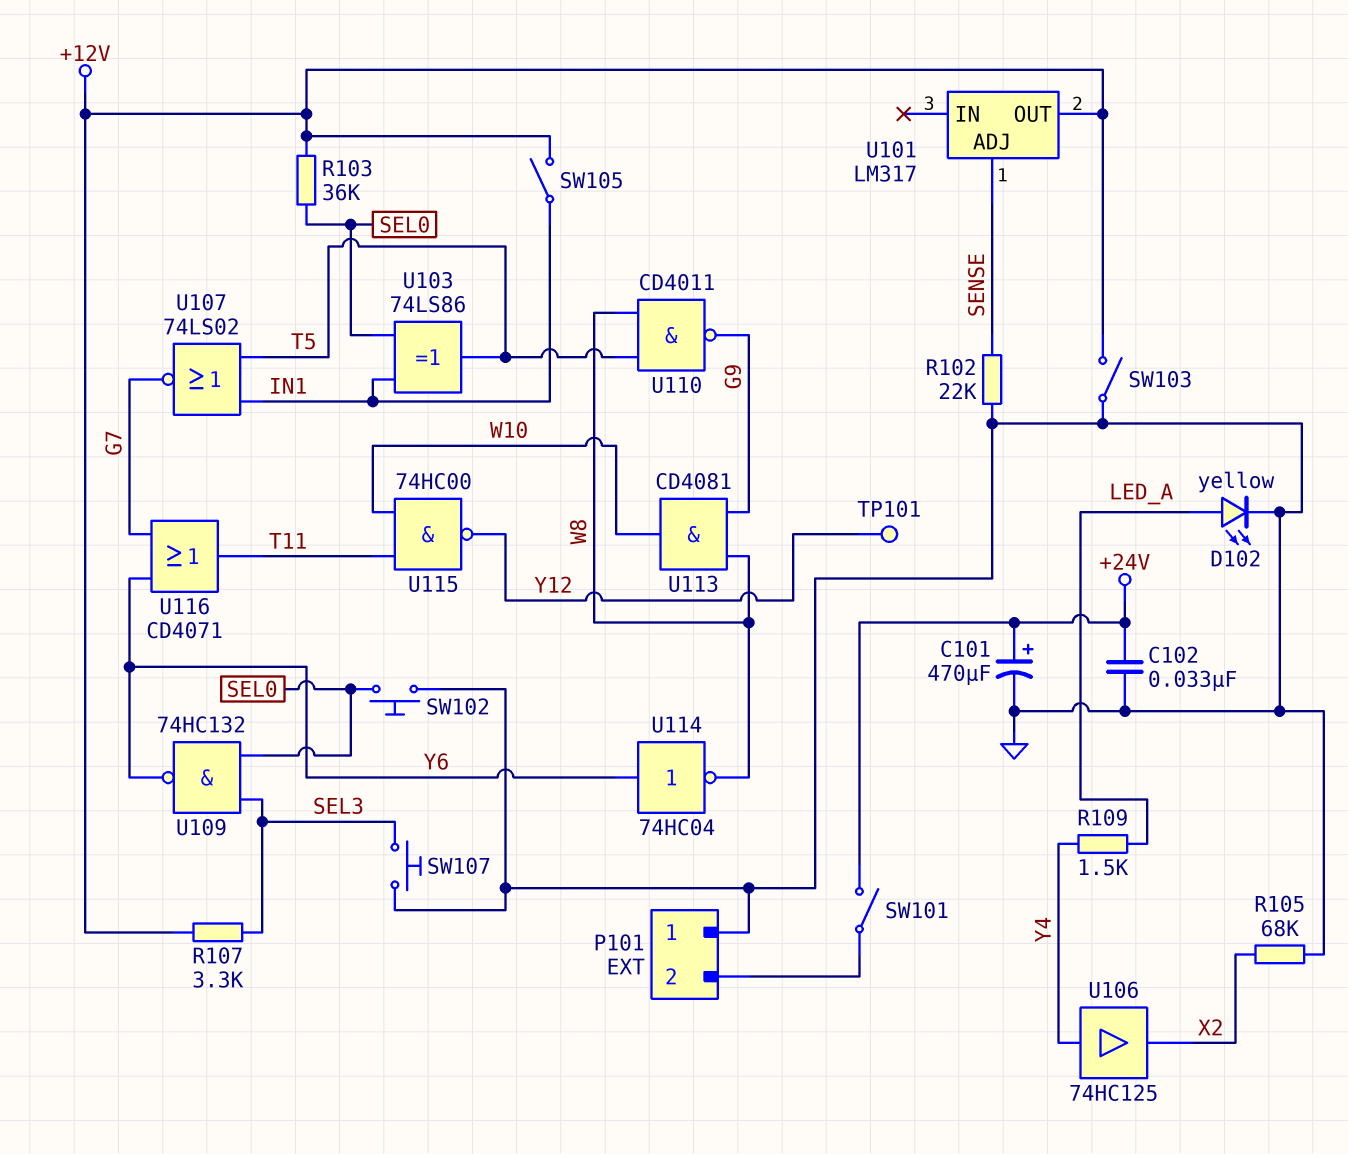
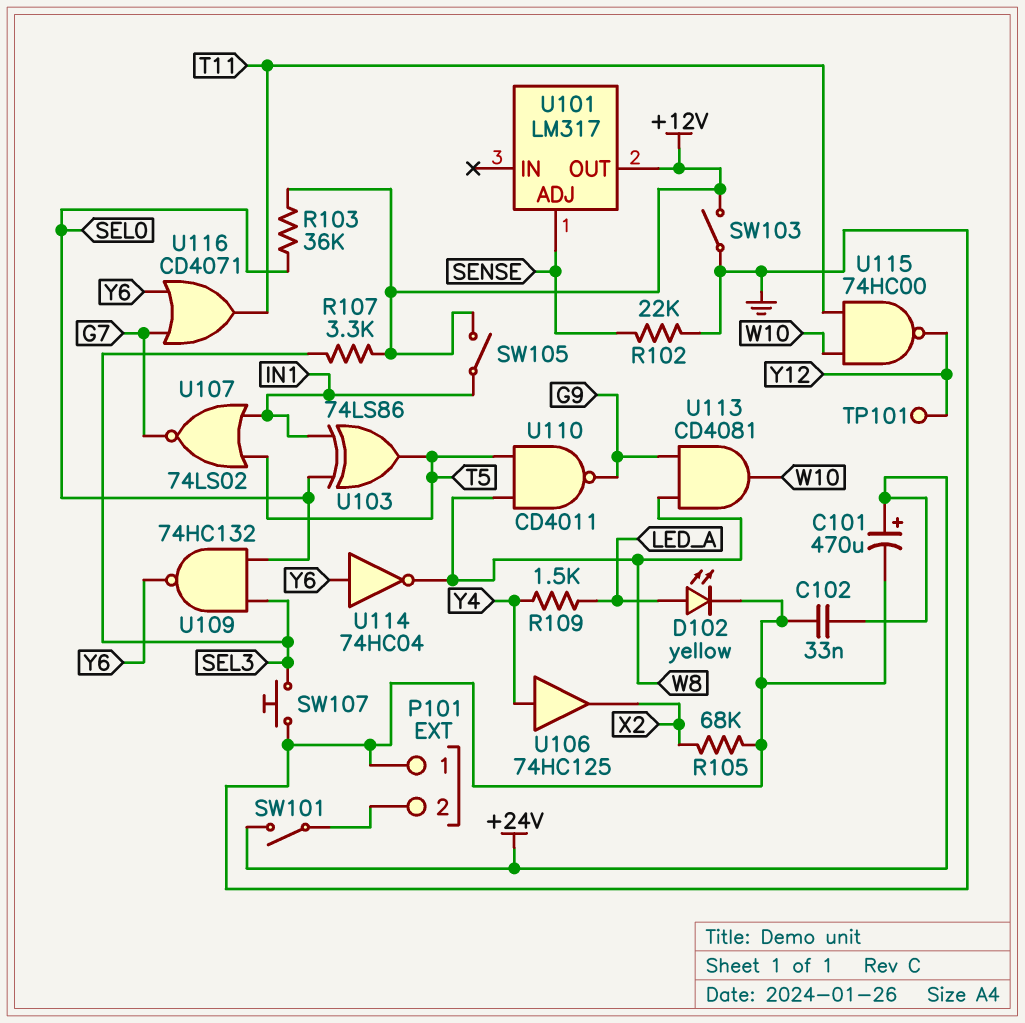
SW102: button (GND, SEL0) -> none

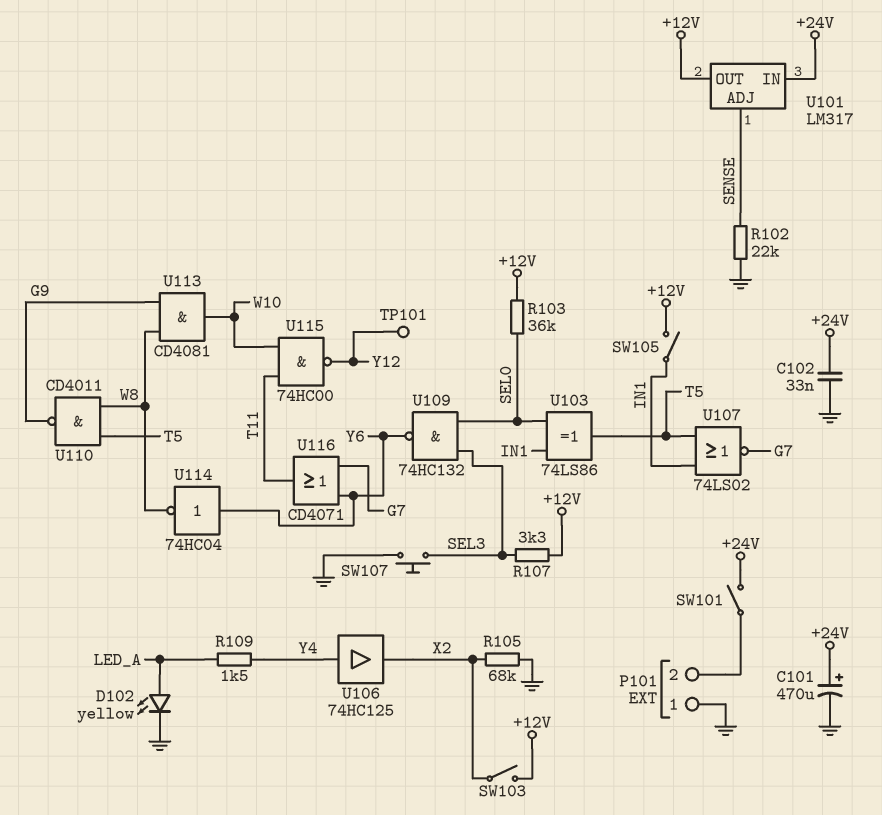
SW103: switch (+12V, GND) -> switch (+12V, X2)
U101 pin IN: none -> +24V

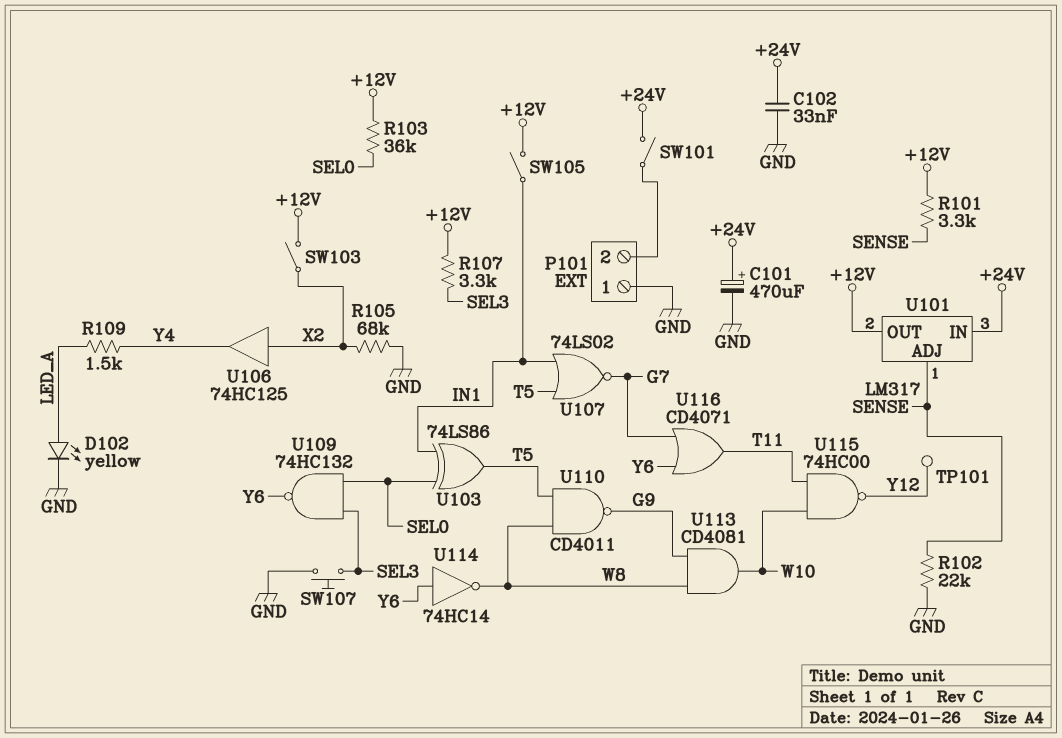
R101: none -> 3.3k (+12V, SENSE)
U106: buffer 74HC125 (in Y4, out X2) -> buffer 74HC125 (in X2, out Y4)
U114: NOT 74HC04 (in Y6, out W8) -> NOT 74HC14 (in Y6, out W8)

